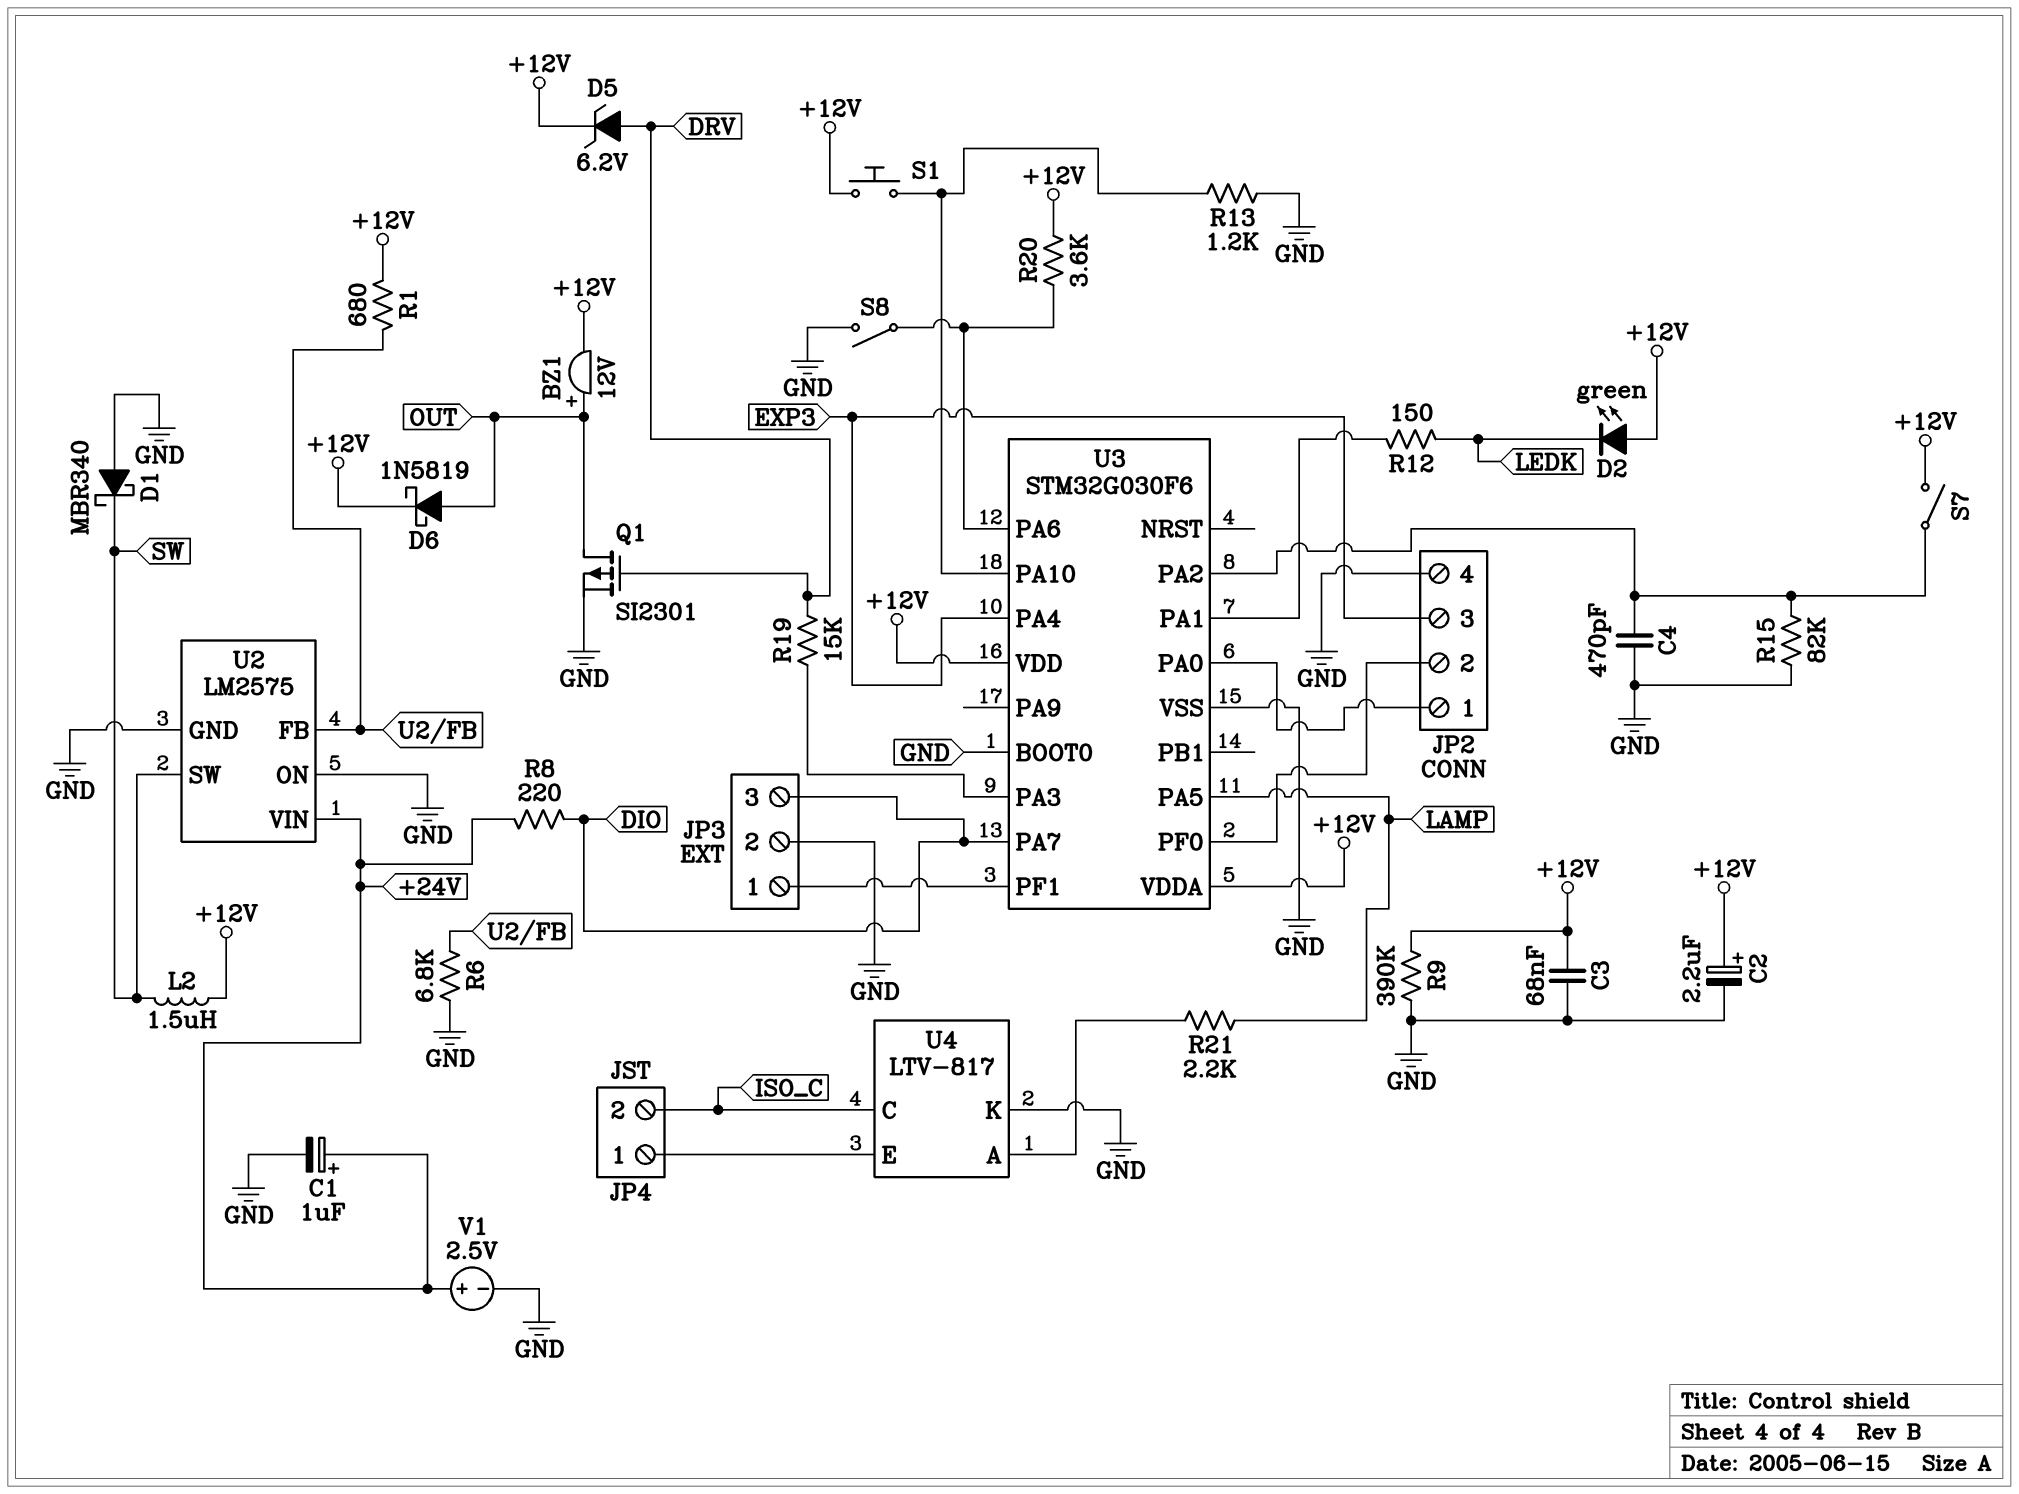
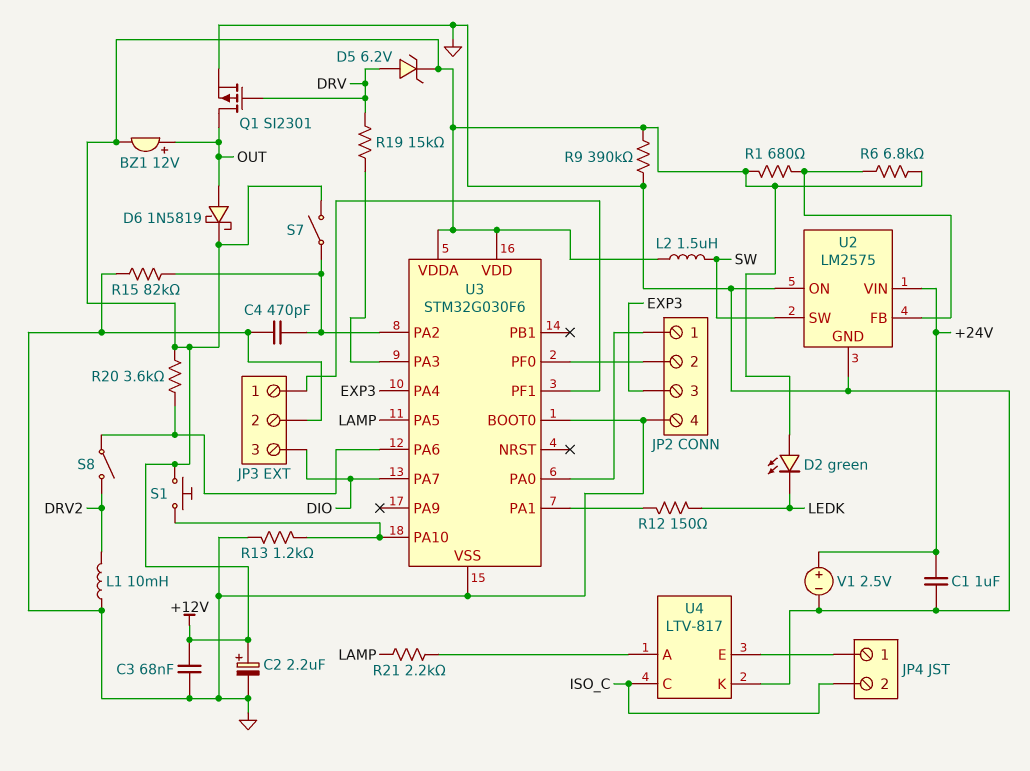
C1: 1uF (plus +24V, minus GND) -> 1uF (+24V, GND)
D1: schottky MBR340 (A GND, K SW) -> none
L1: none -> 10mH (DRV2, GND)
R6: 6.8k (GND, U2/FB) -> 6.8k (+12V, U2/FB)
R8: 220 (+24V, DIO) -> none
S8: switch (GND, U3/PA6) -> switch (DRV2, U3/PA6)

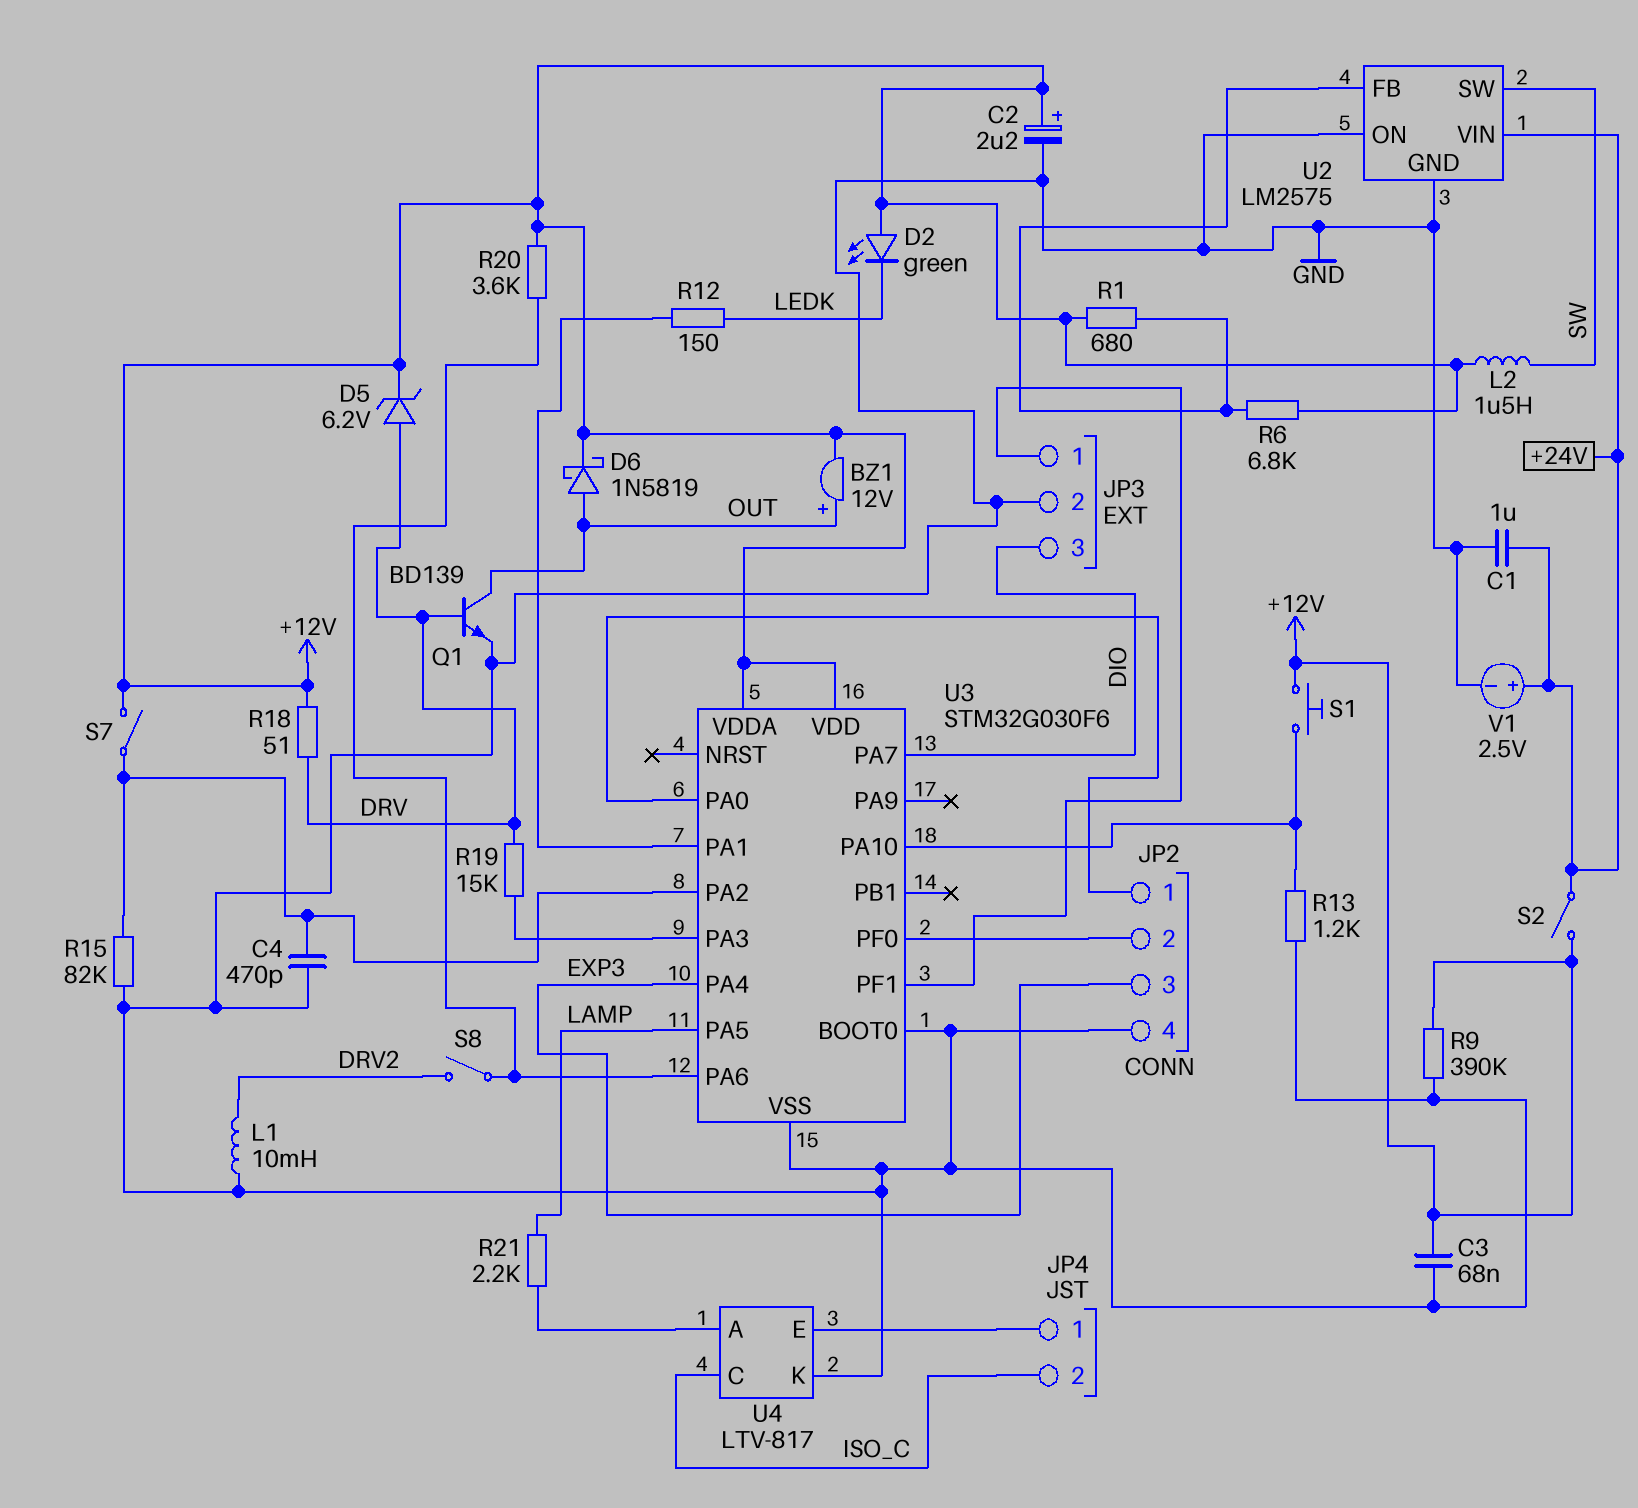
Q1: PMOS SI2301 (G DRV, D OUT, S GND) -> NPN BD139 (B DRV, C OUT, E GND)
R18: none -> 51 (+12V, DRV)
S2: none -> switch (+12V, +24V)

